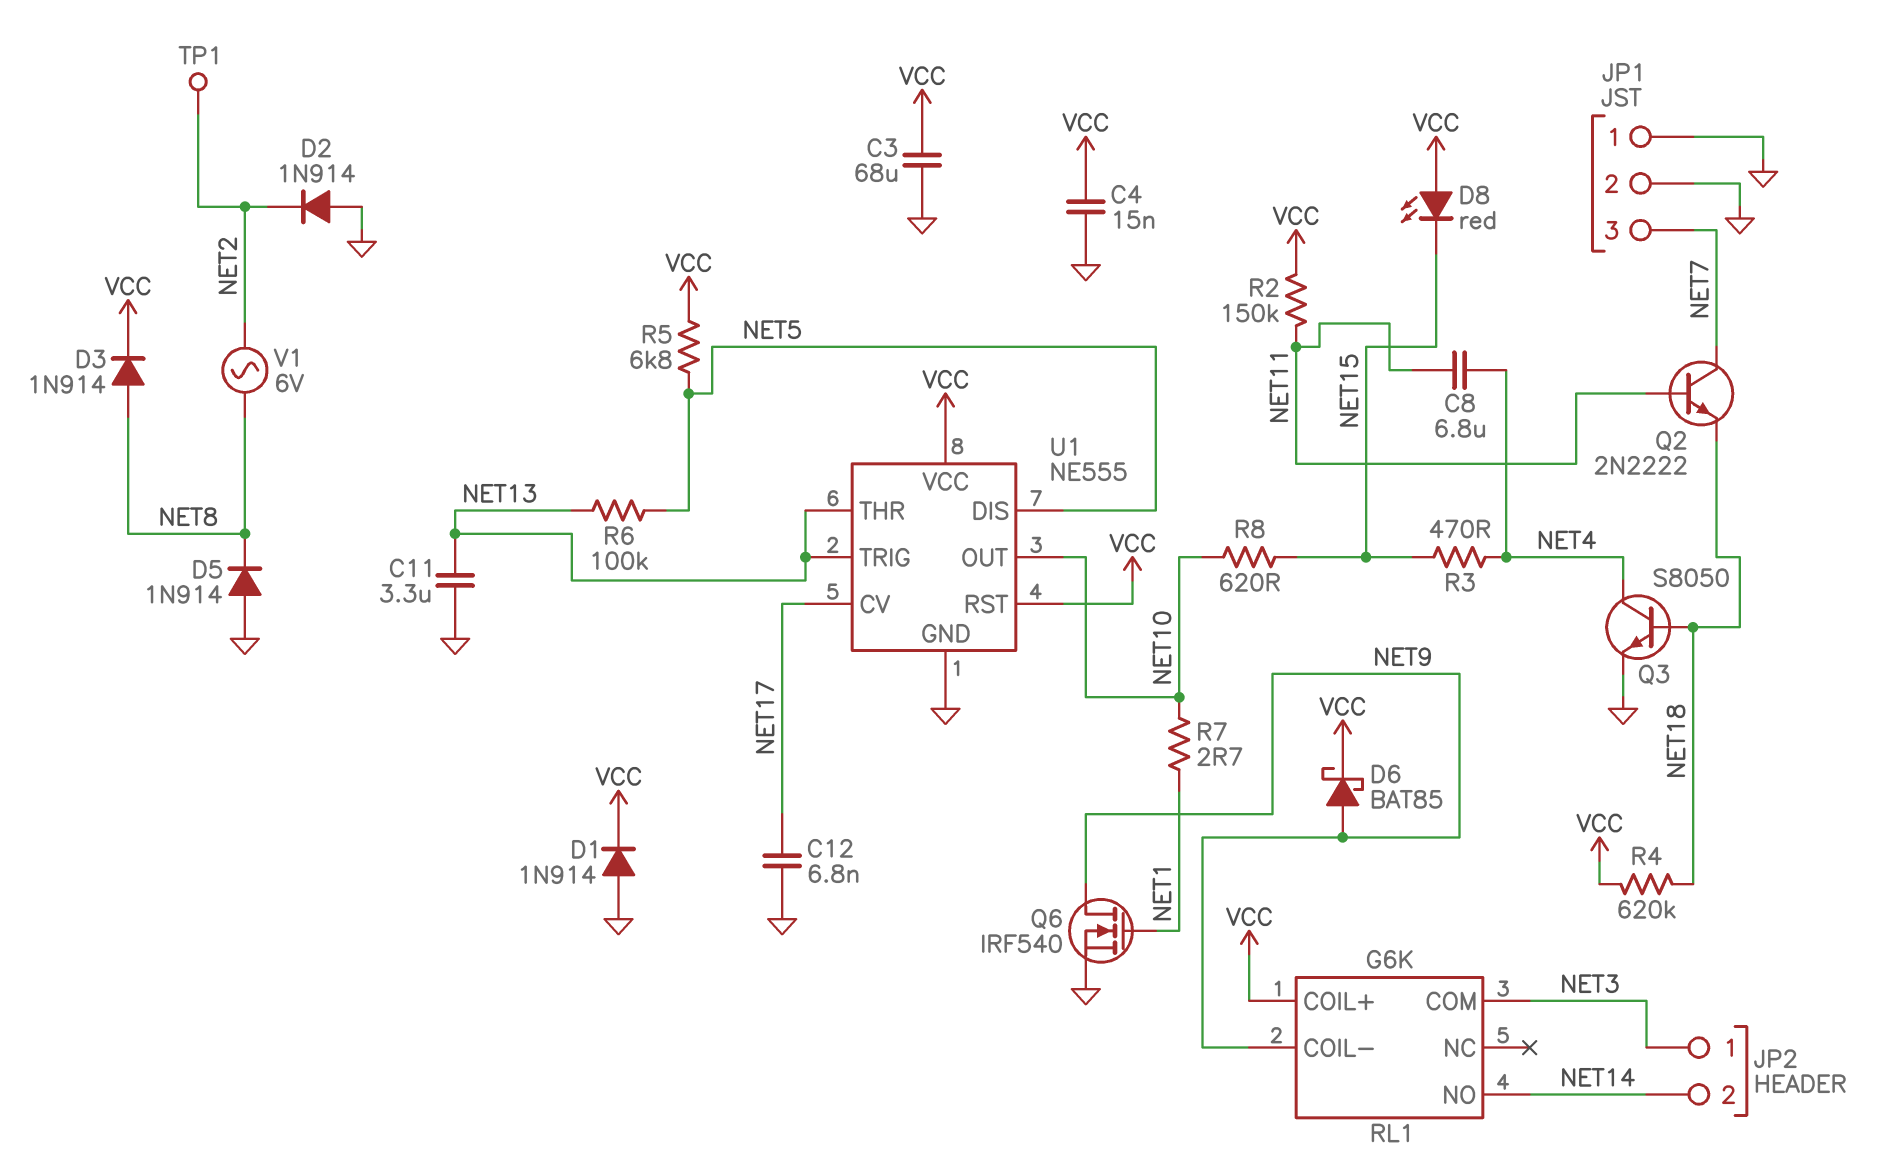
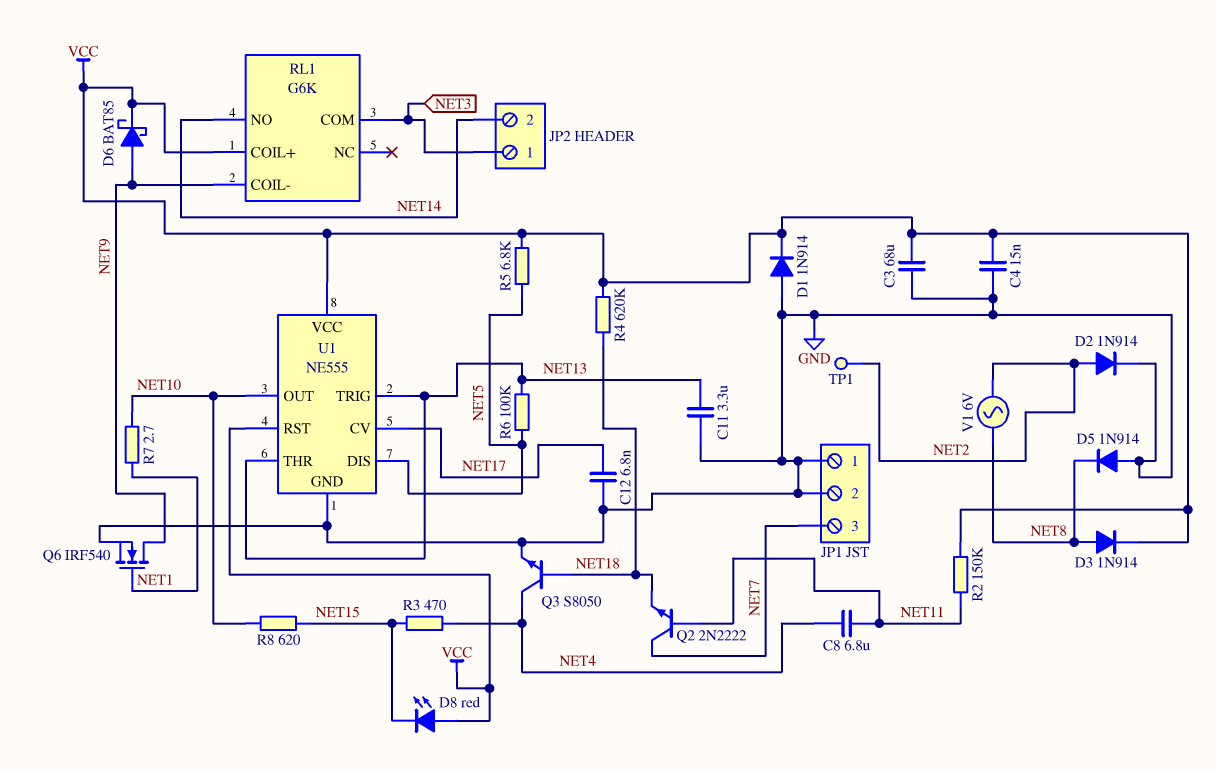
D2: diode 1N914 (A GND, K NET2) -> diode 1N914 (A NET2, K GND)

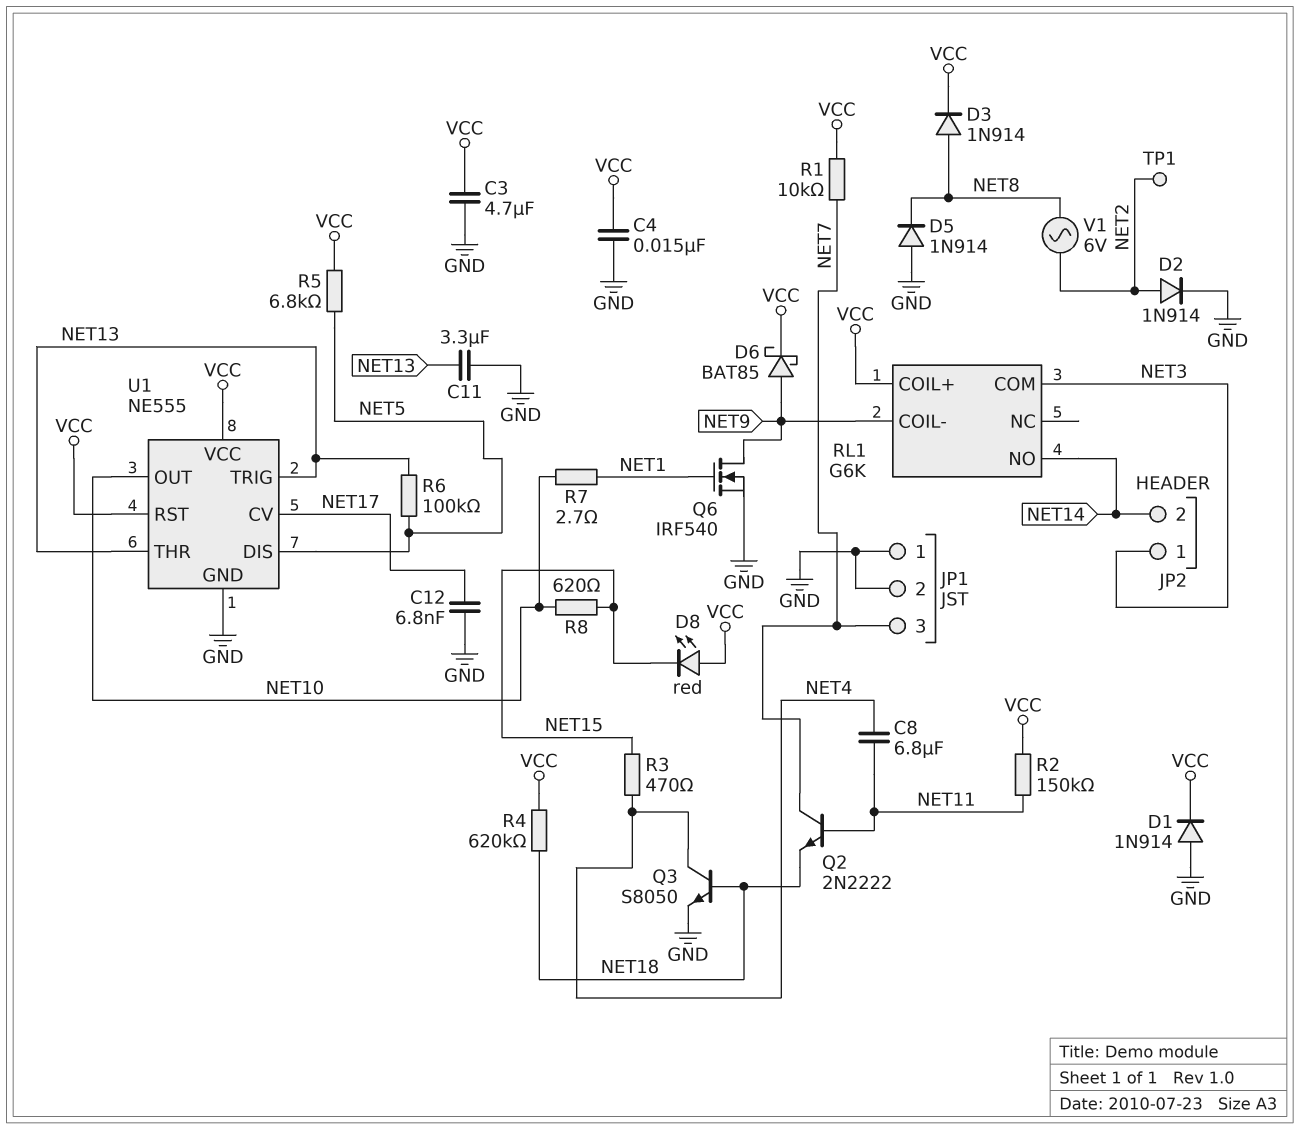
C3: 68uF (GND, VCC) -> 4.7uF (GND, VCC)
R1: none -> 10k (NET7, VCC)

